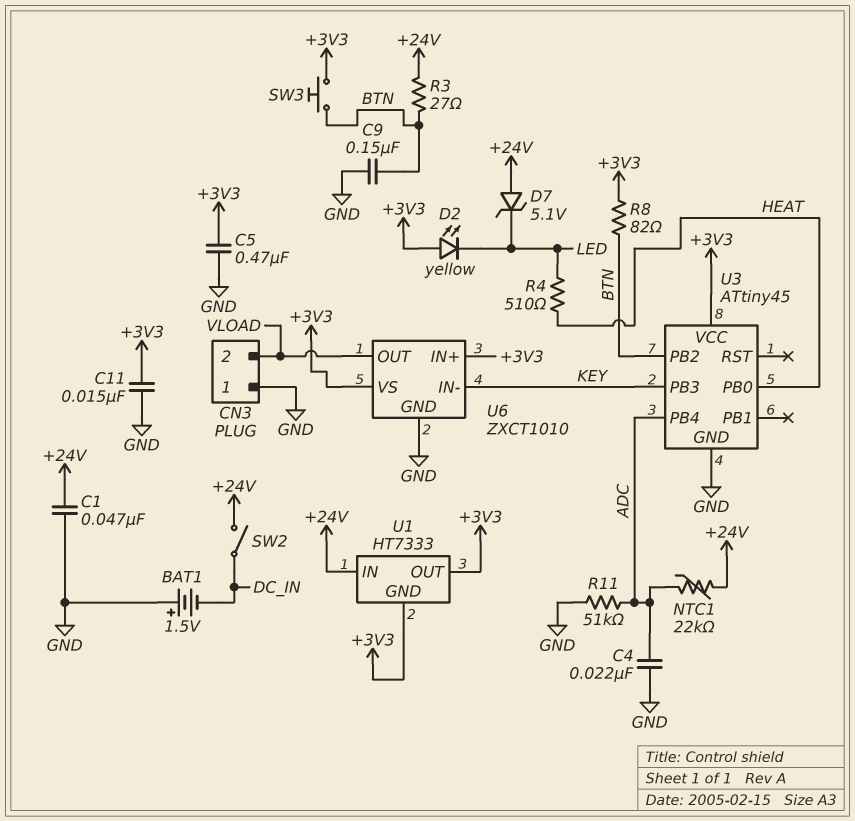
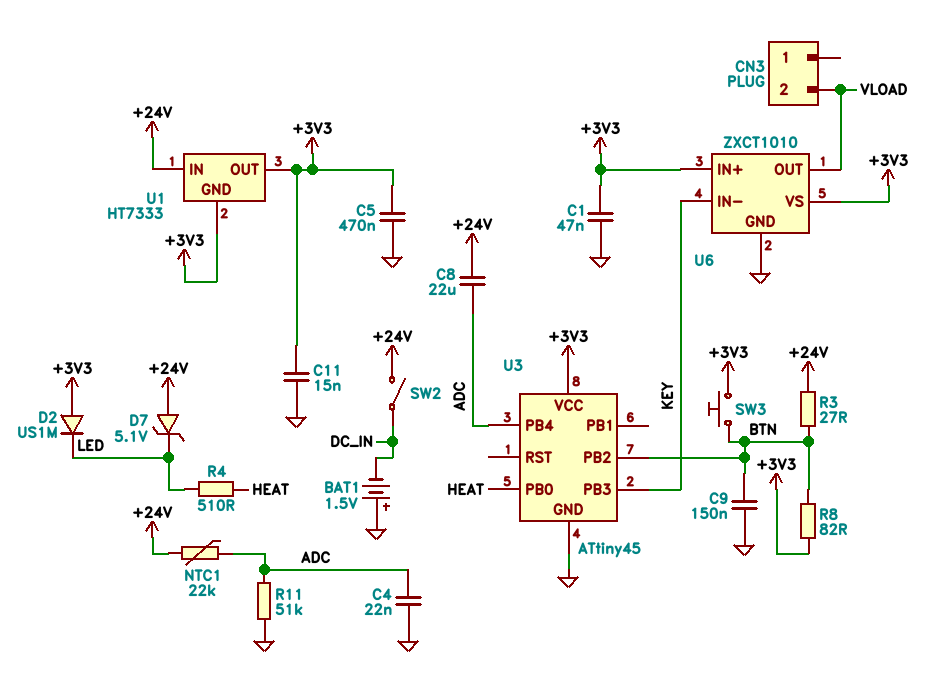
C1: 47nF (+24V, GND) -> 47nF (+3V3, GND)
C8: none -> 22uF (+24V, ADC)
CN3 pin 1: GND -> none
D2: LED yellow (A +3V3, K LED) -> diode US1M (A +3V3, K LED)

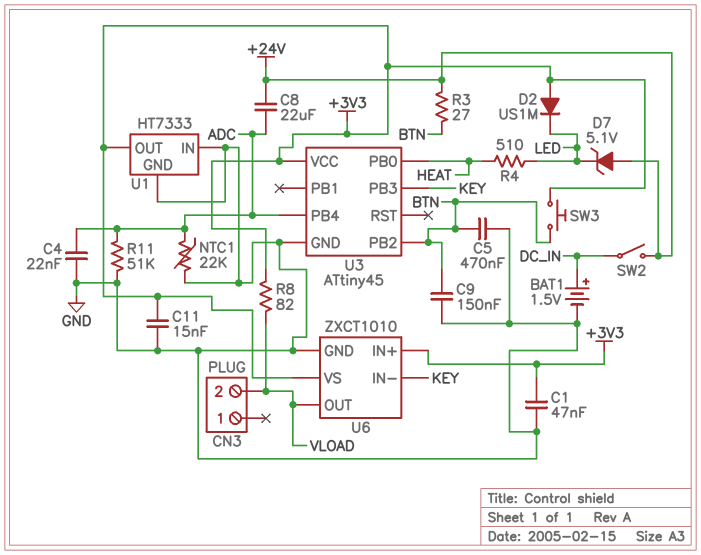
BAT1: 1.5V (plus GND, minus DC_IN) -> 1.5V (plus DC_IN, minus GND)
C5: 470nF (+3V3, GND) -> 470nF (BTN, GND)
NTC1: 22k (+24V, ADC) -> 22k (ADC, GND)
R8: 82 (+3V3, BTN) -> 82 (+3V3, VLOAD)
U1 pin GND: +3V3 -> GND
U1 pin IN: +24V -> GND

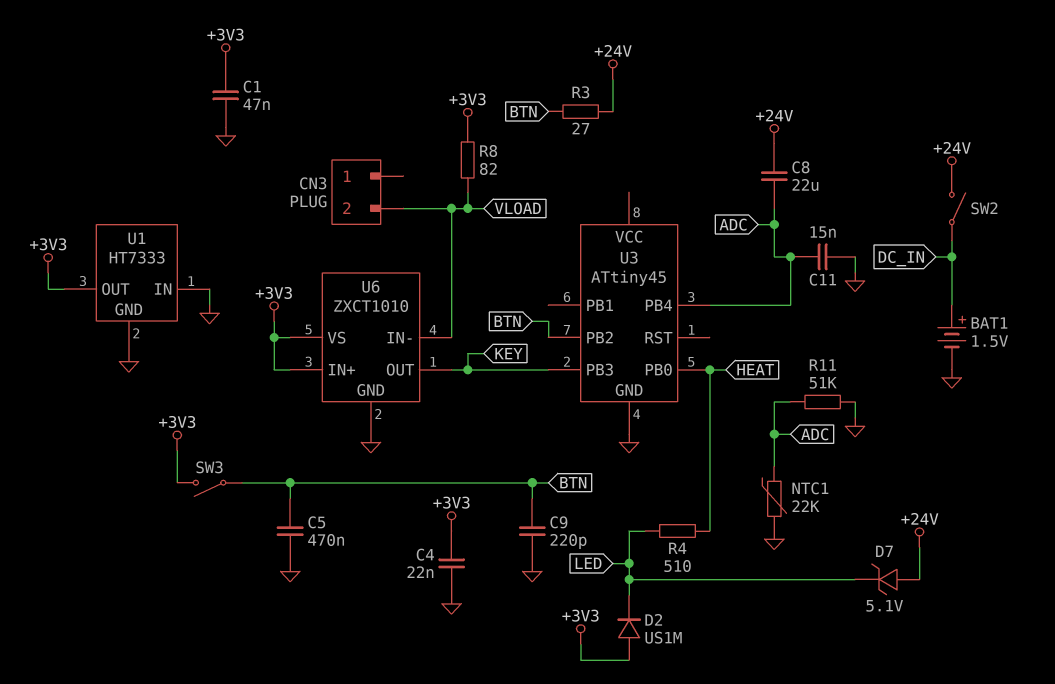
C4: 22nF (ADC, GND) -> 22nF (+3V3, GND)
C9: 150nF (BTN, GND) -> 220pF (BTN, GND)
C11: 15nF (+3V3, GND) -> 15nF (ADC, GND)
SW3: button (+3V3, BTN) -> switch (+3V3, BTN)
U3 pin VCC: +3V3 -> none
U6 pin IN-: KEY -> VLOAD
U6 pin OUT: VLOAD -> KEY

